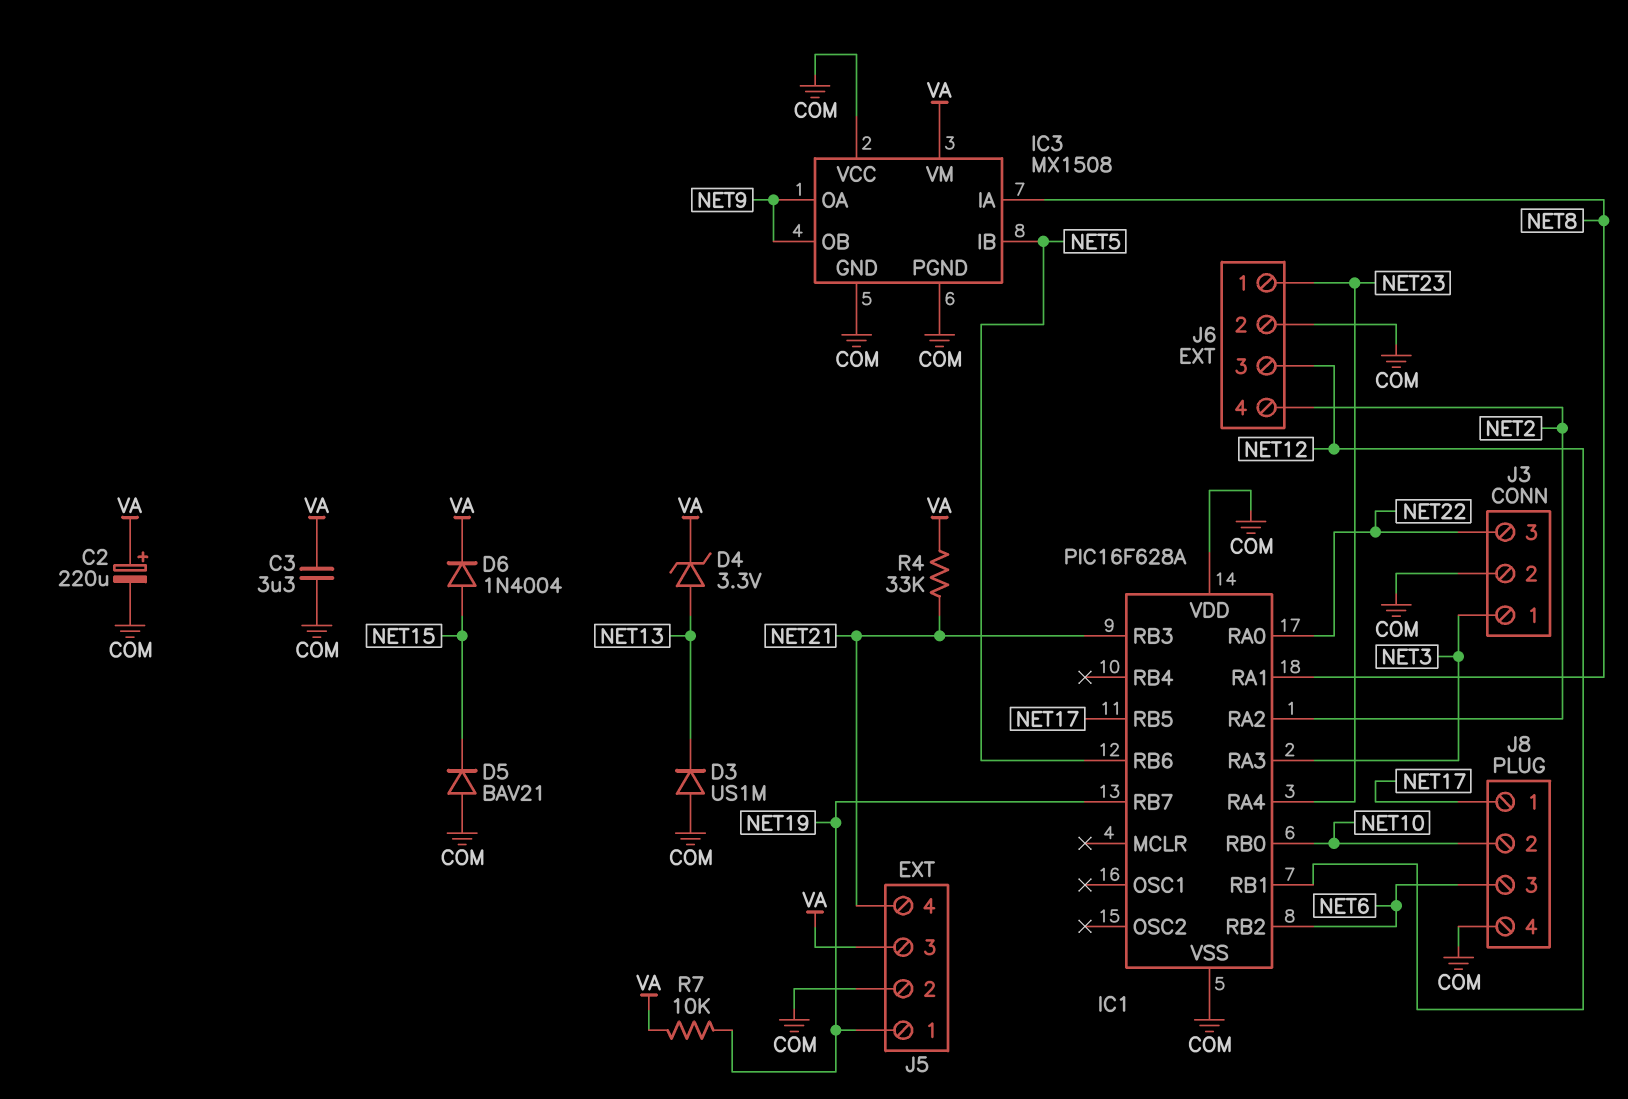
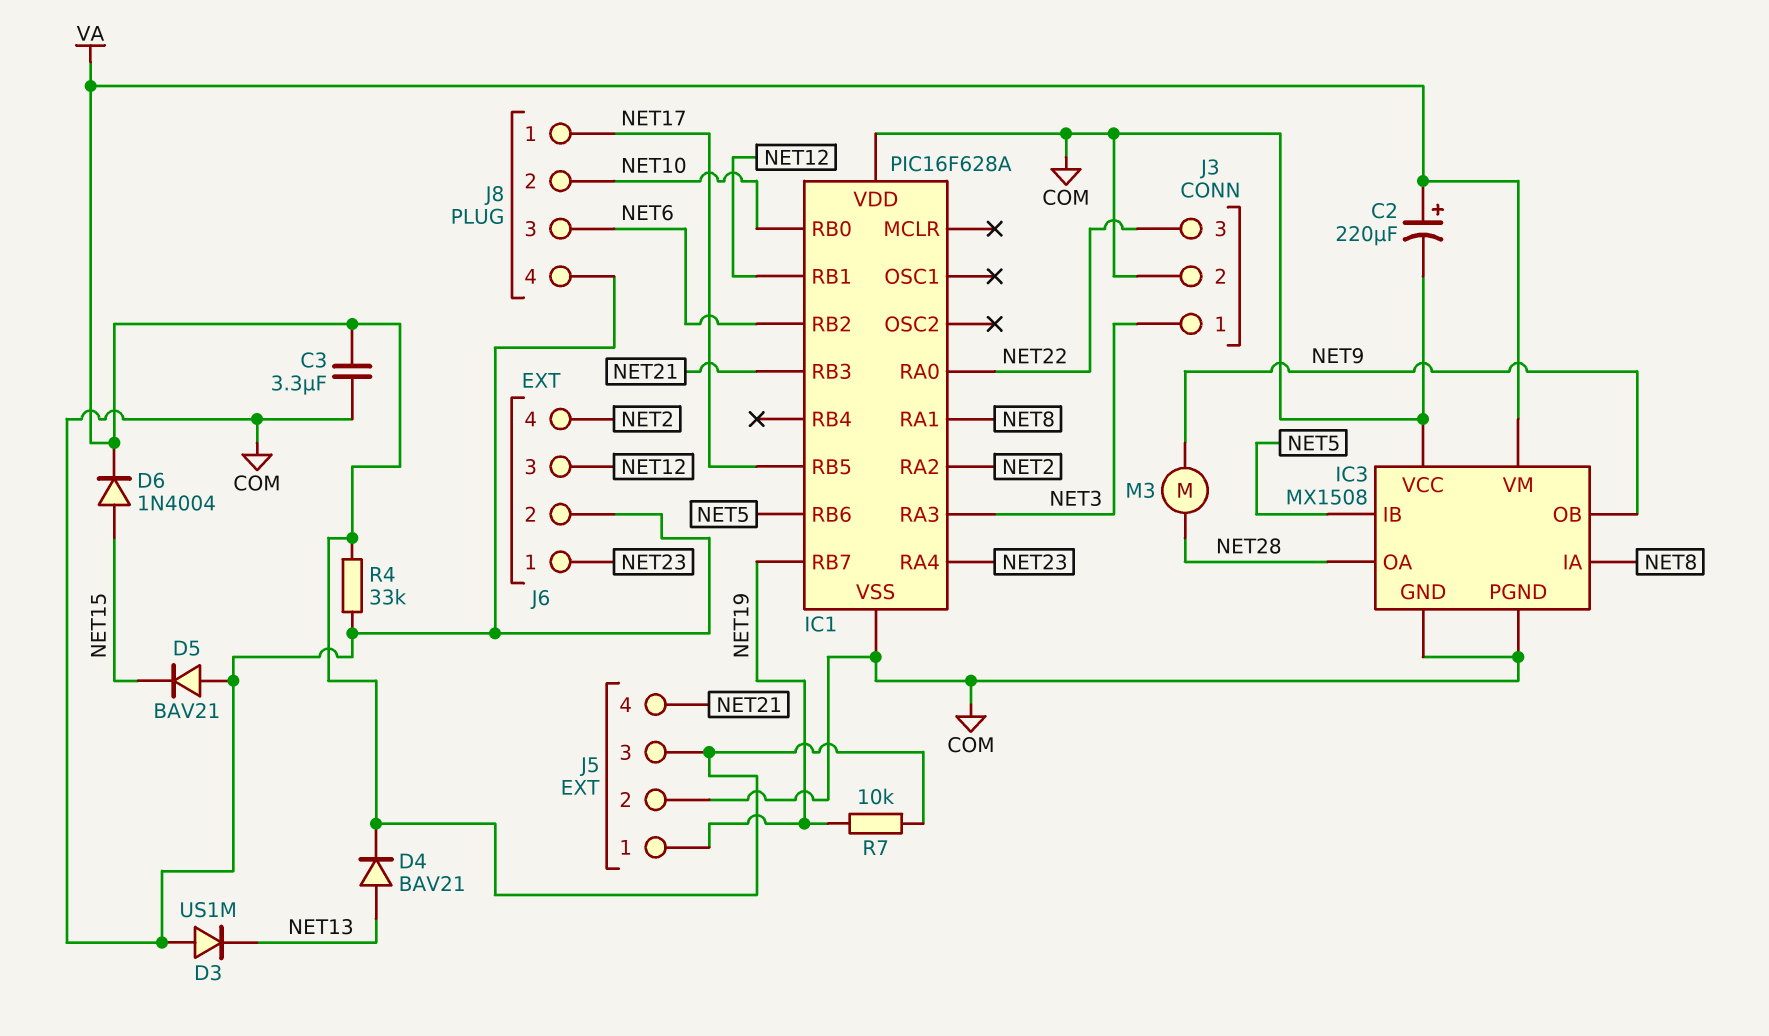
D4: zener 3.3V (A NET13, K VA) -> diode BAV21 (A NET13, K VA)
IC3 pin OA: NET9 -> NET28
M3: none -> motor (NET9, NET28)
R4: 33k (NET21, VA) -> 33k (COM, VA)

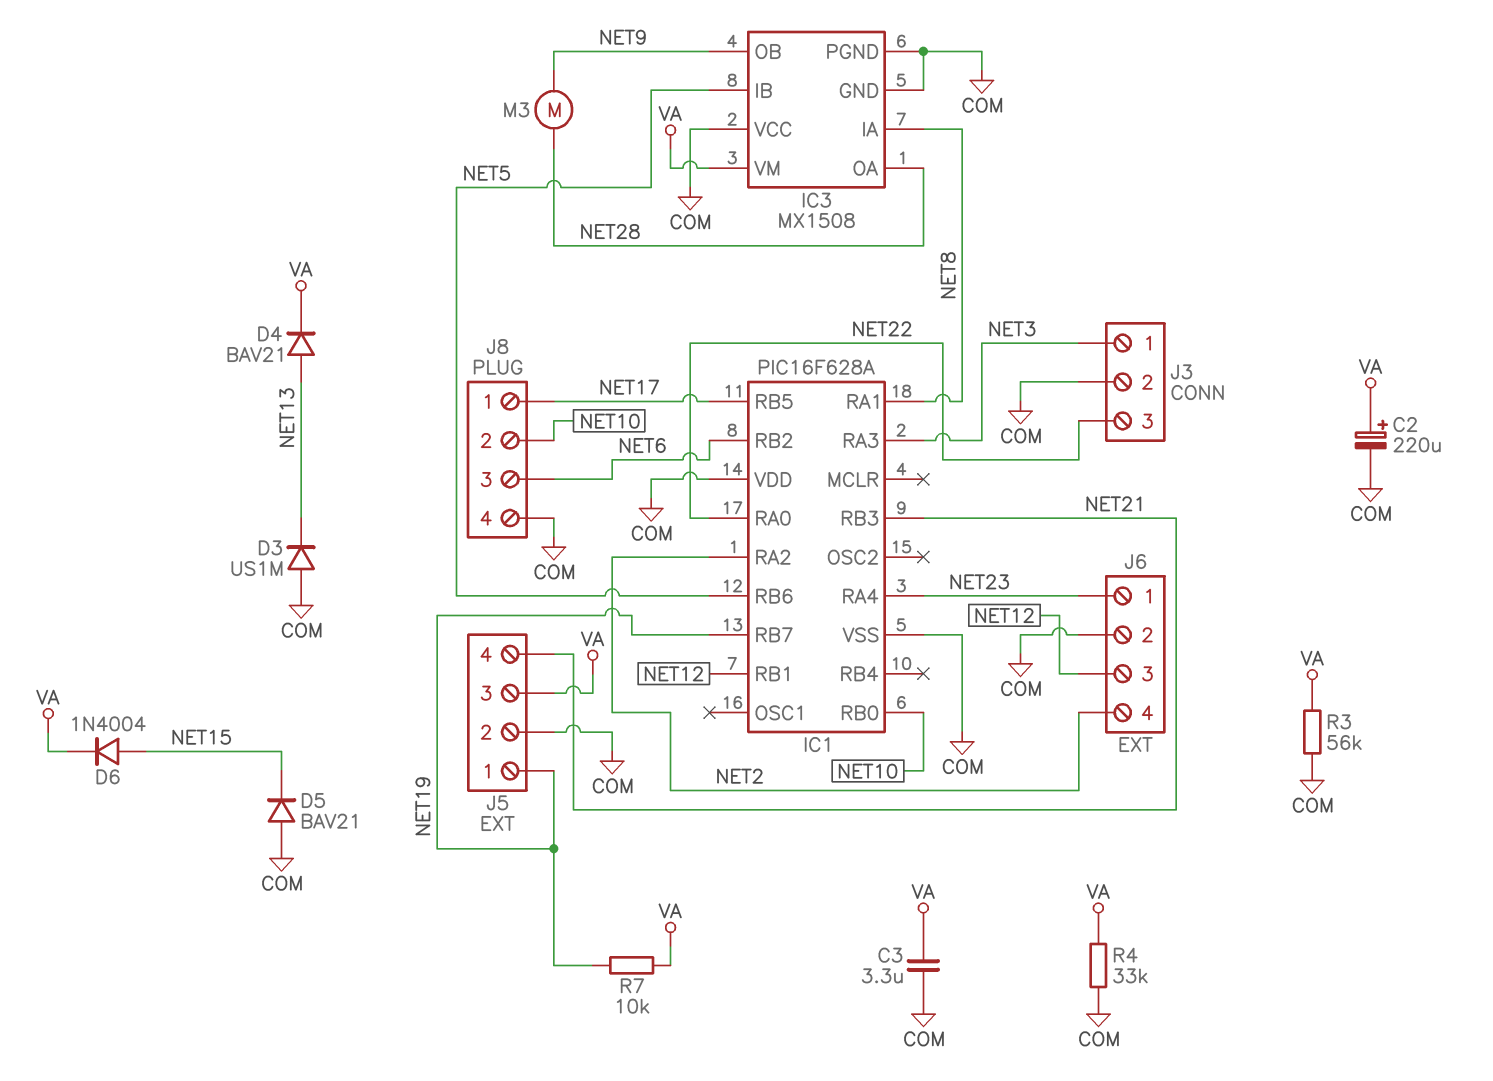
R3: none -> 56k (COM, VA)

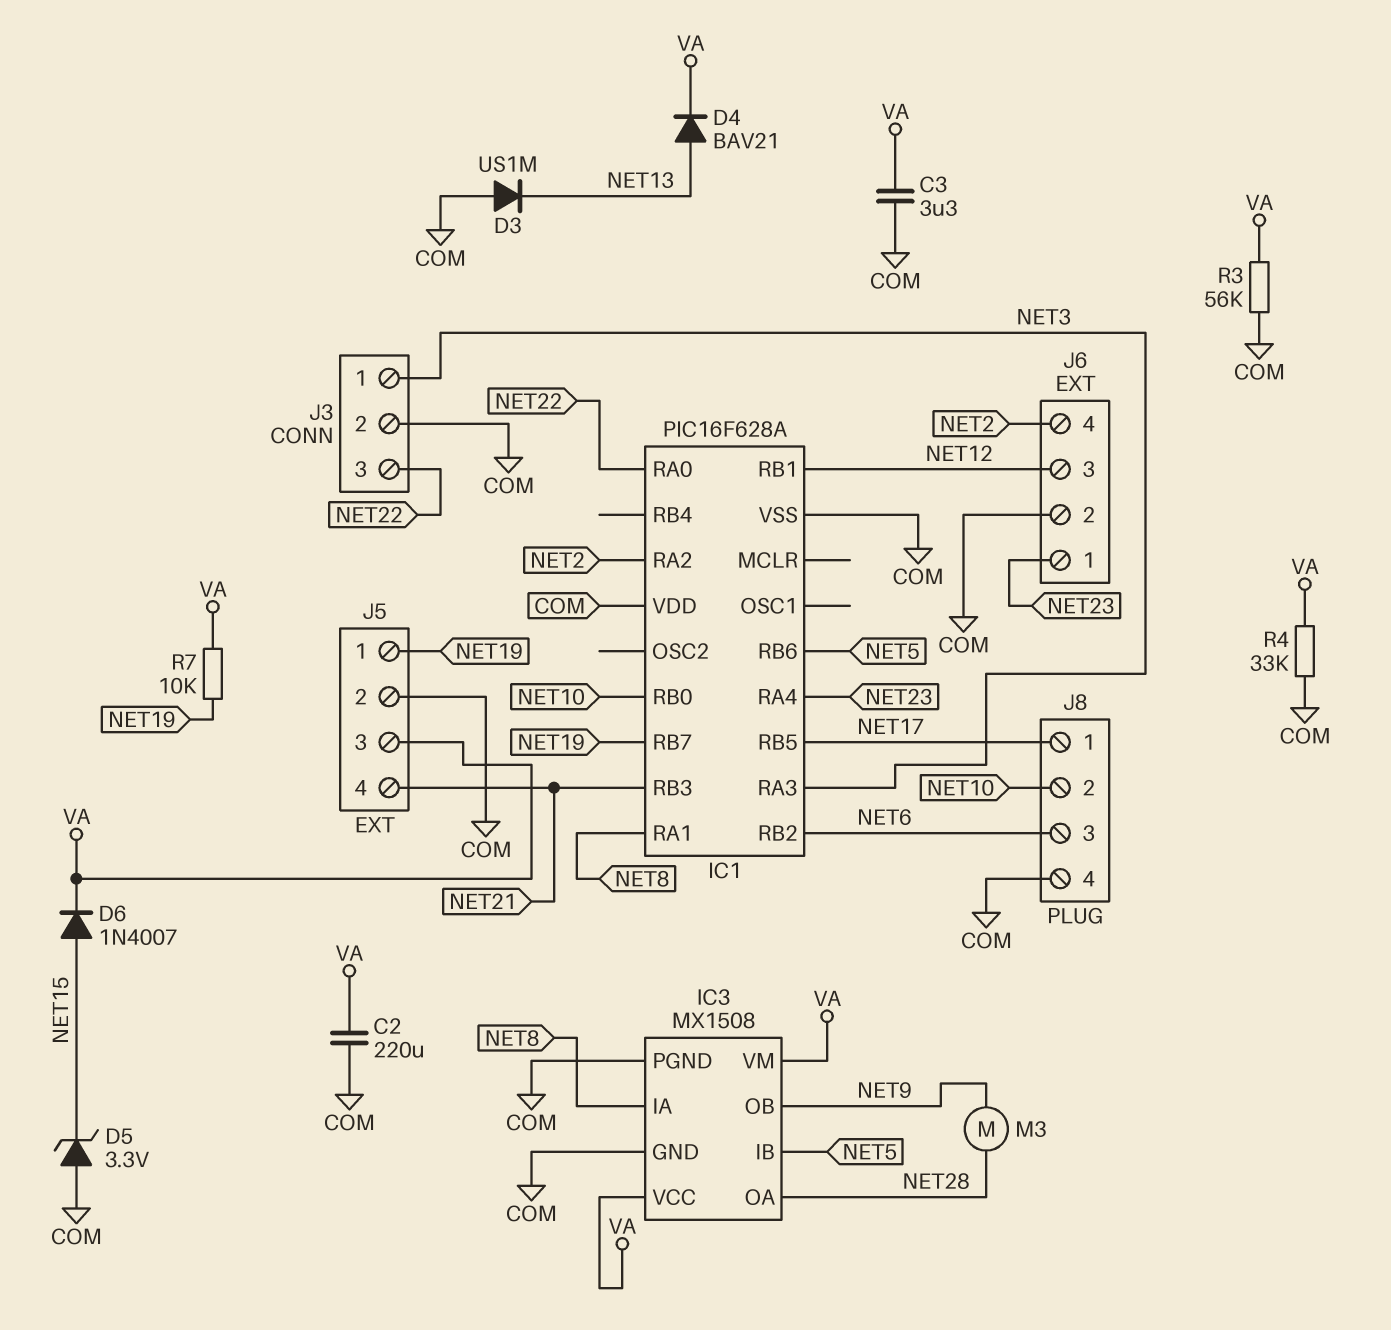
C2: 220uF (plus VA, minus COM) -> 220uF (COM, VA)
D5: diode BAV21 (A COM, K NET15) -> zener 3.3V (A COM, K NET15)
D6: diode 1N4004 (A NET15, K VA) -> diode 1N4007 (A NET15, K VA)
IC3 pin VCC: COM -> VA

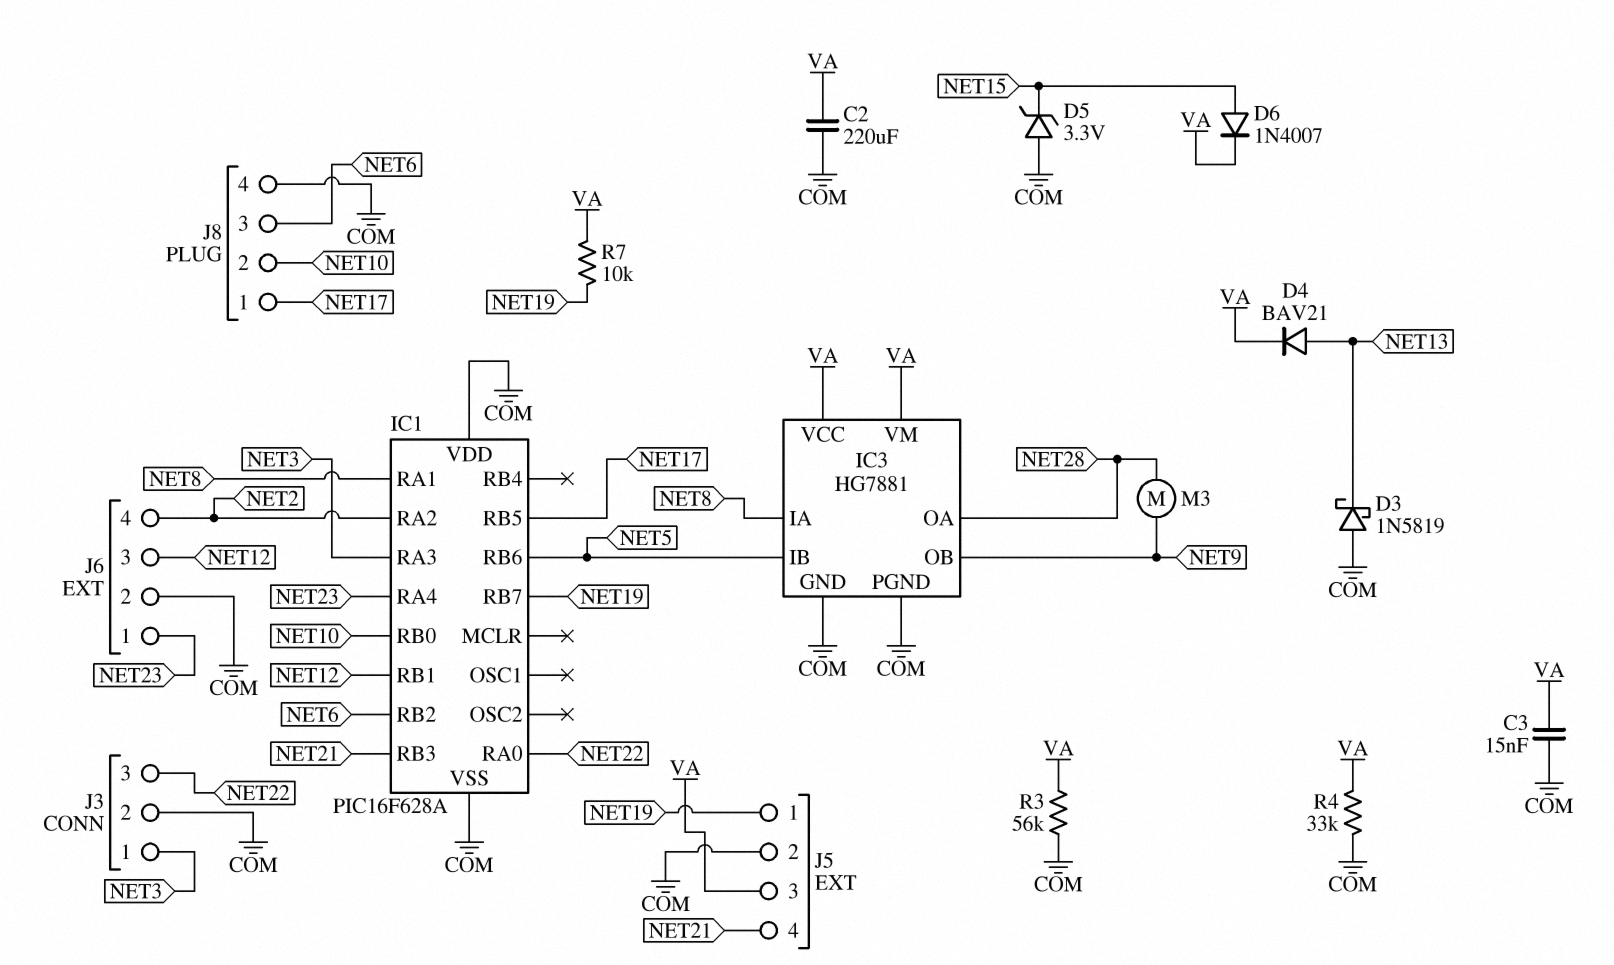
C3: 3.3uF (COM, VA) -> 15nF (COM, VA)
D3: diode US1M (A COM, K NET13) -> schottky 1N5819 (A COM, K NET13)
IC3: MX1508 -> HG7881

